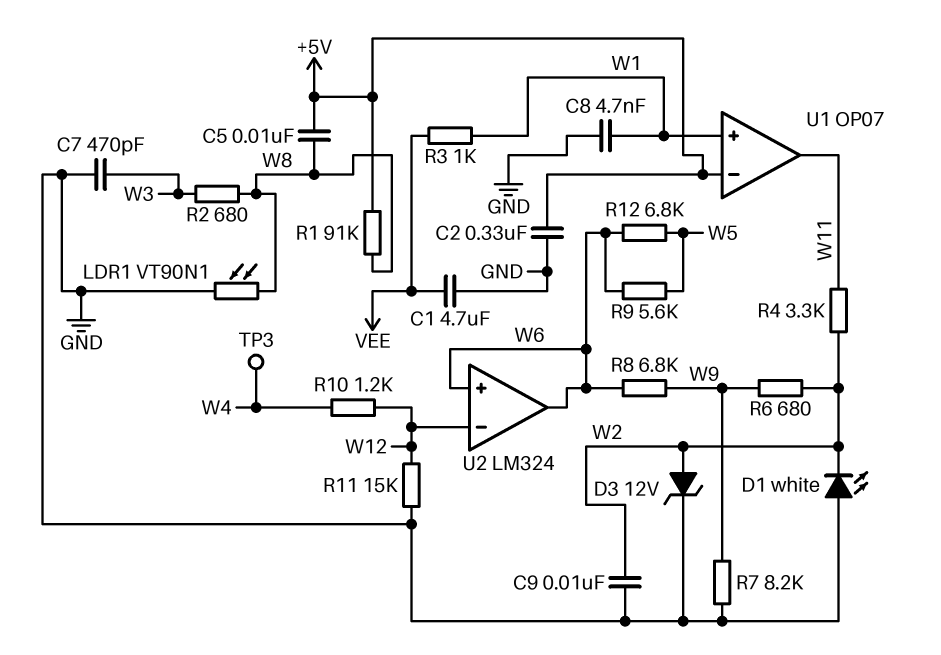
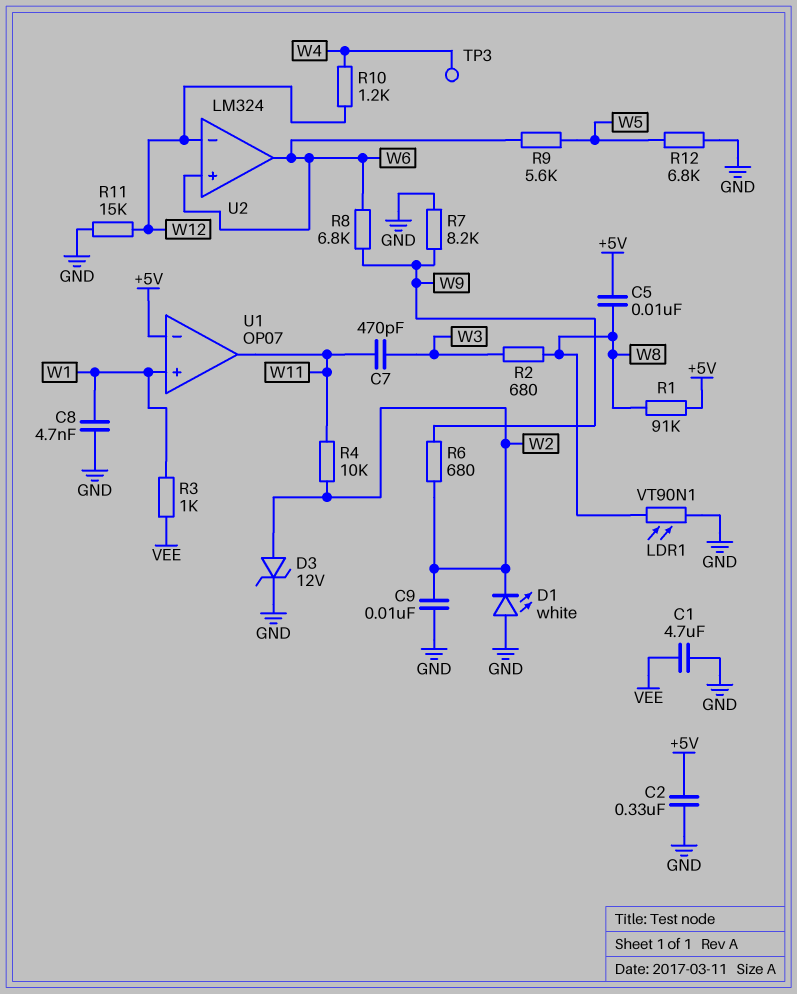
C7: 470pF (GND, W3) -> 470pF (W3, W11)
R4: 3.3k (W2, W11) -> 10k (W2, W11)
R12: 6.8k (W5, W6) -> 6.8k (GND, W5)

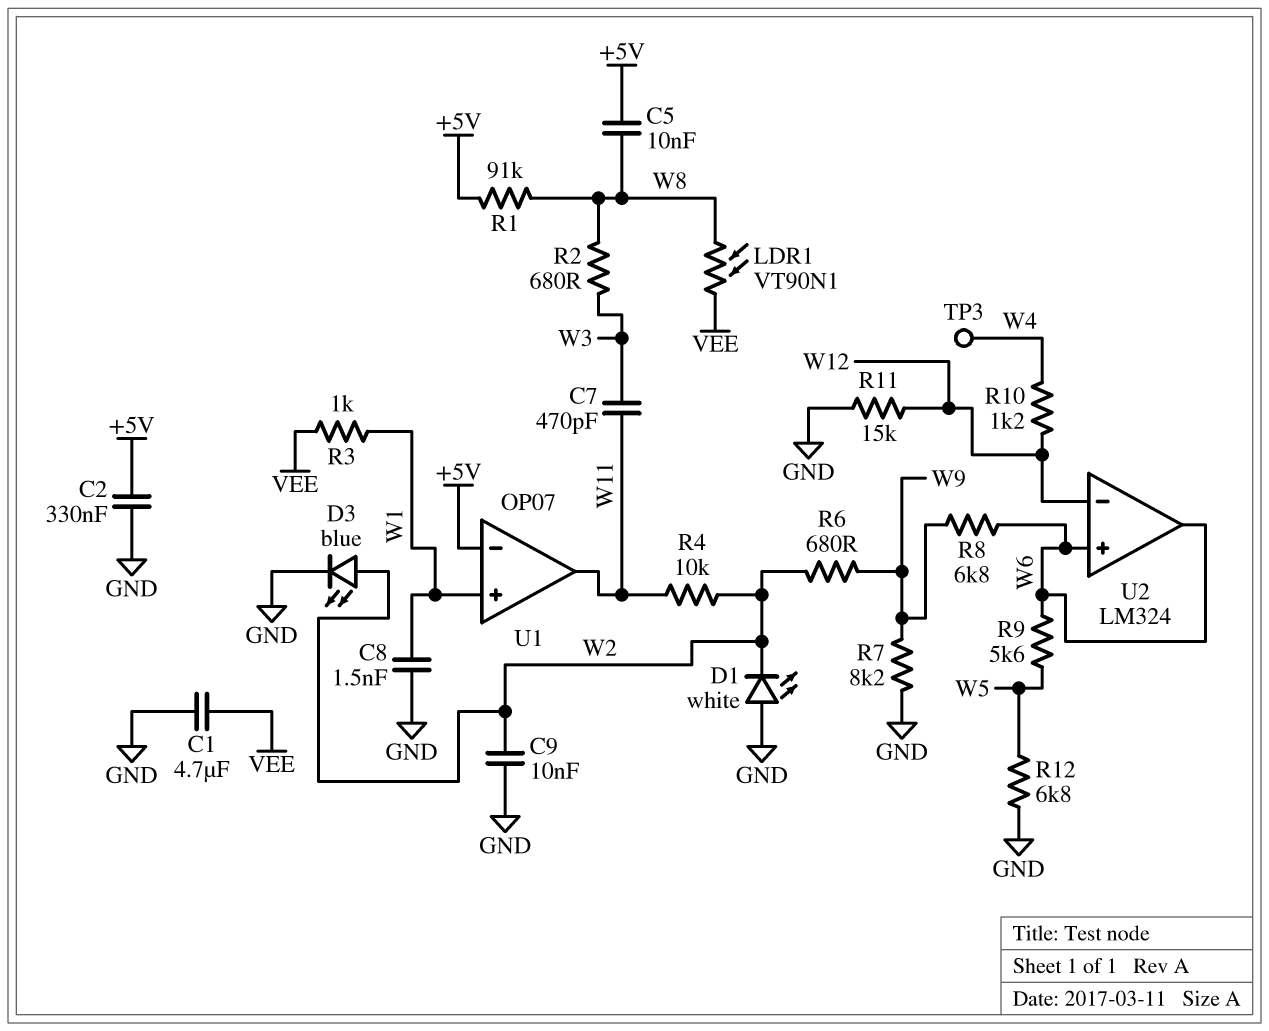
C8: 4.7nF (GND, W1) -> 1.5nF (GND, W1)
D3: zener 12V (A W2, K GND) -> LED blue (A W2, K GND)
LDR1: VT90N1 (GND, W8) -> VT90N1 (VEE, W8)

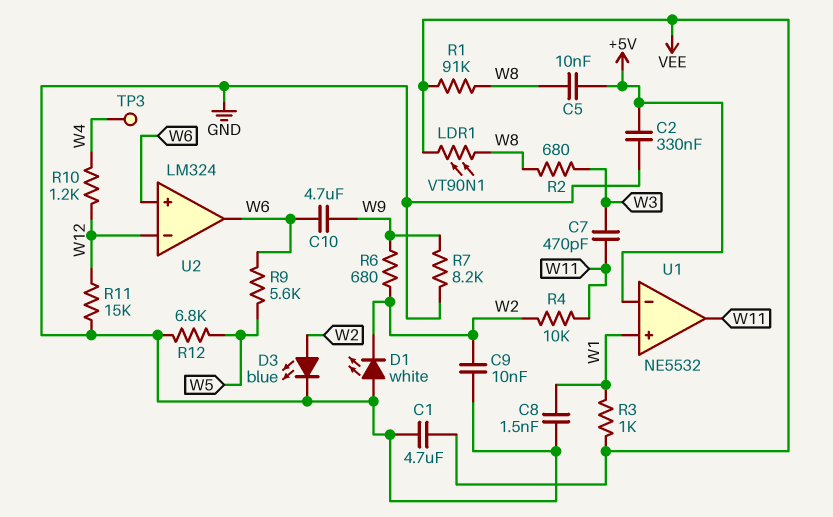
C10: none -> 4.7uF (W6, W9)
R1: 91k (+5V, W8) -> 91k (VEE, W8)
R8: 6.8k (W6, W9) -> none
U1: OP07 -> NE5532

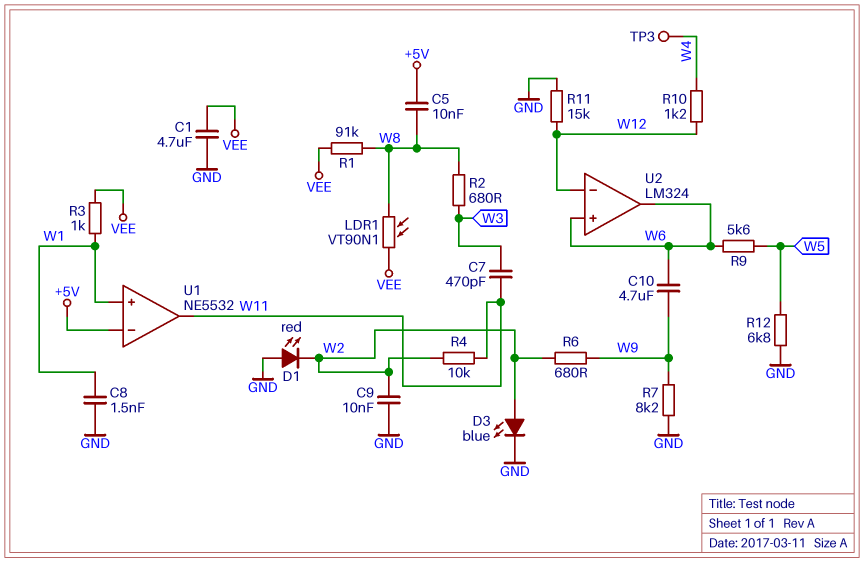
C2: 330nF (+5V, GND) -> none
D1: LED white (A GND, K W2) -> LED red (A GND, K W2)

